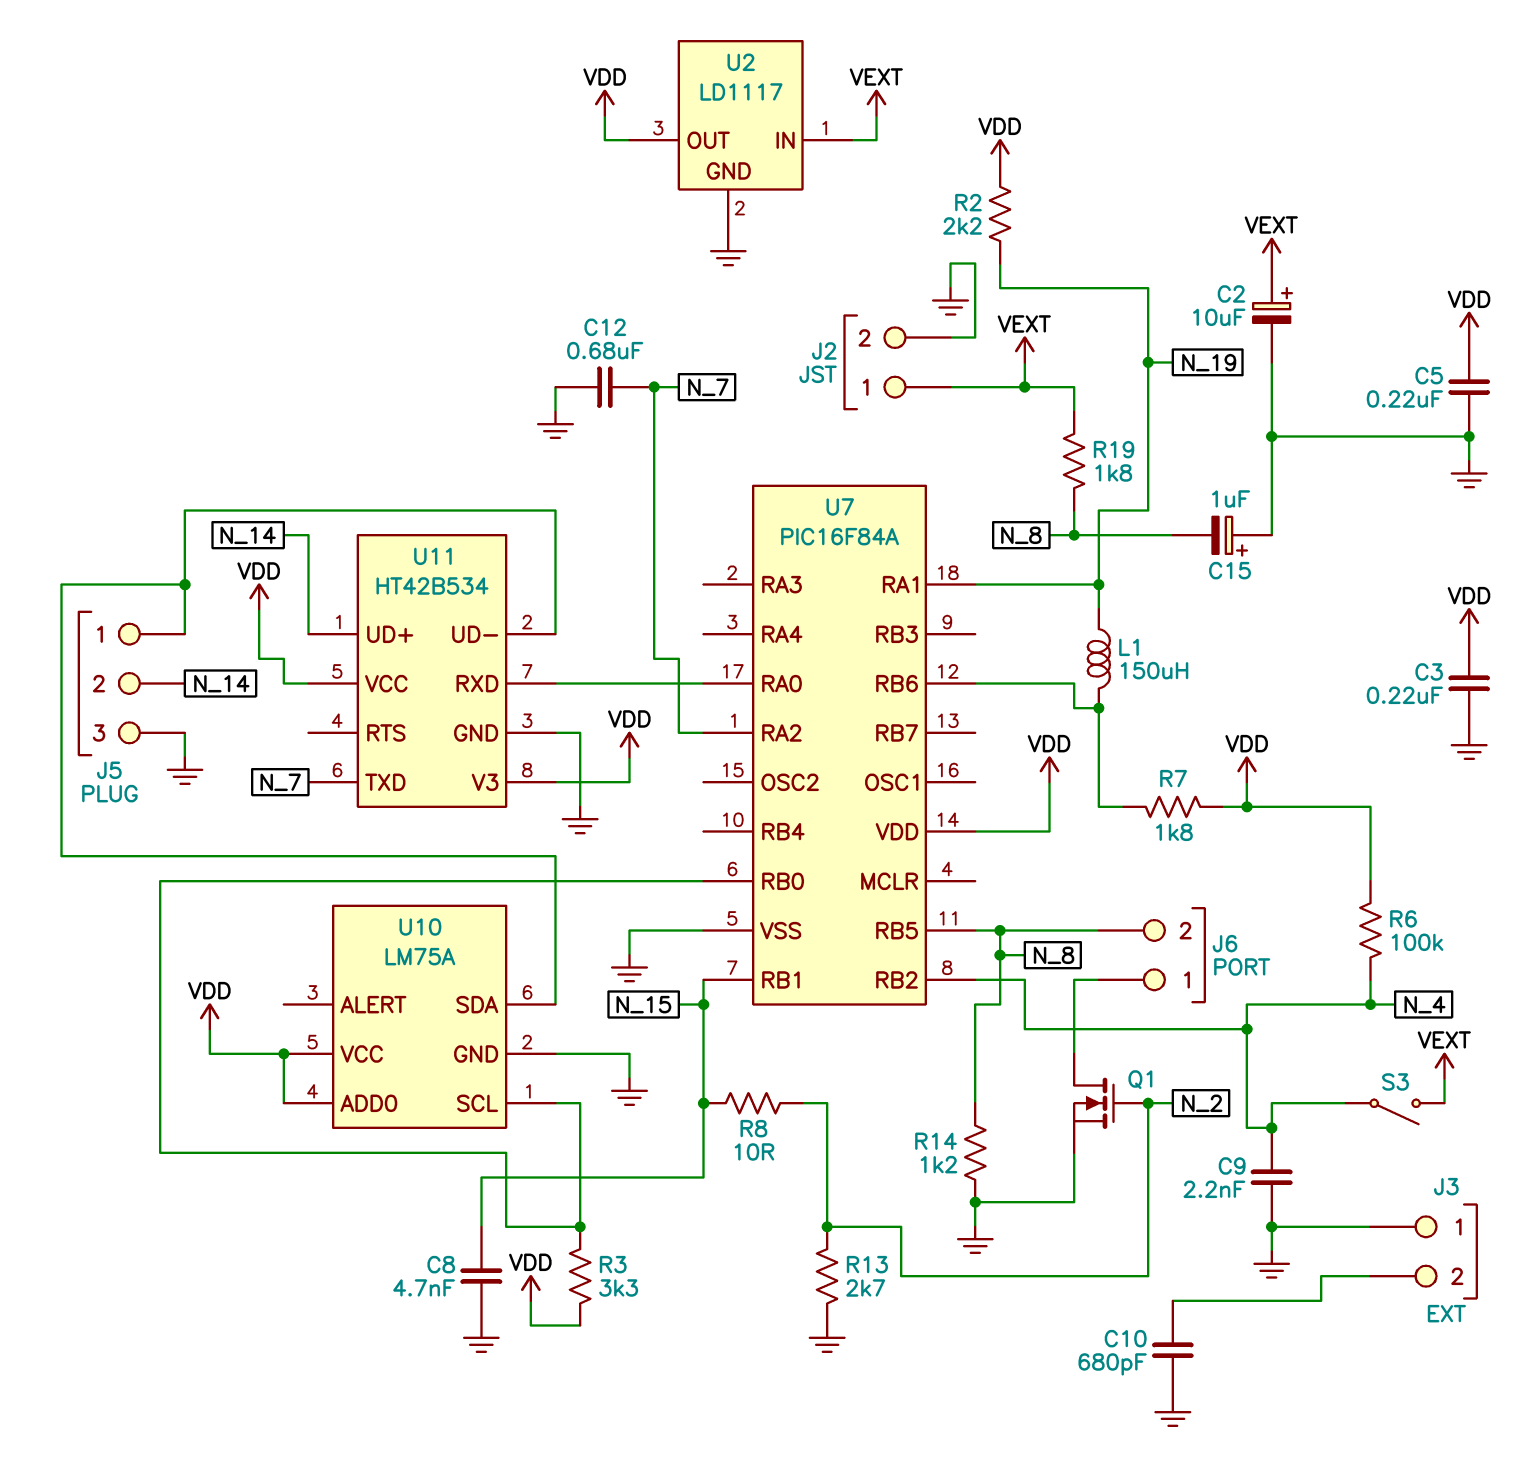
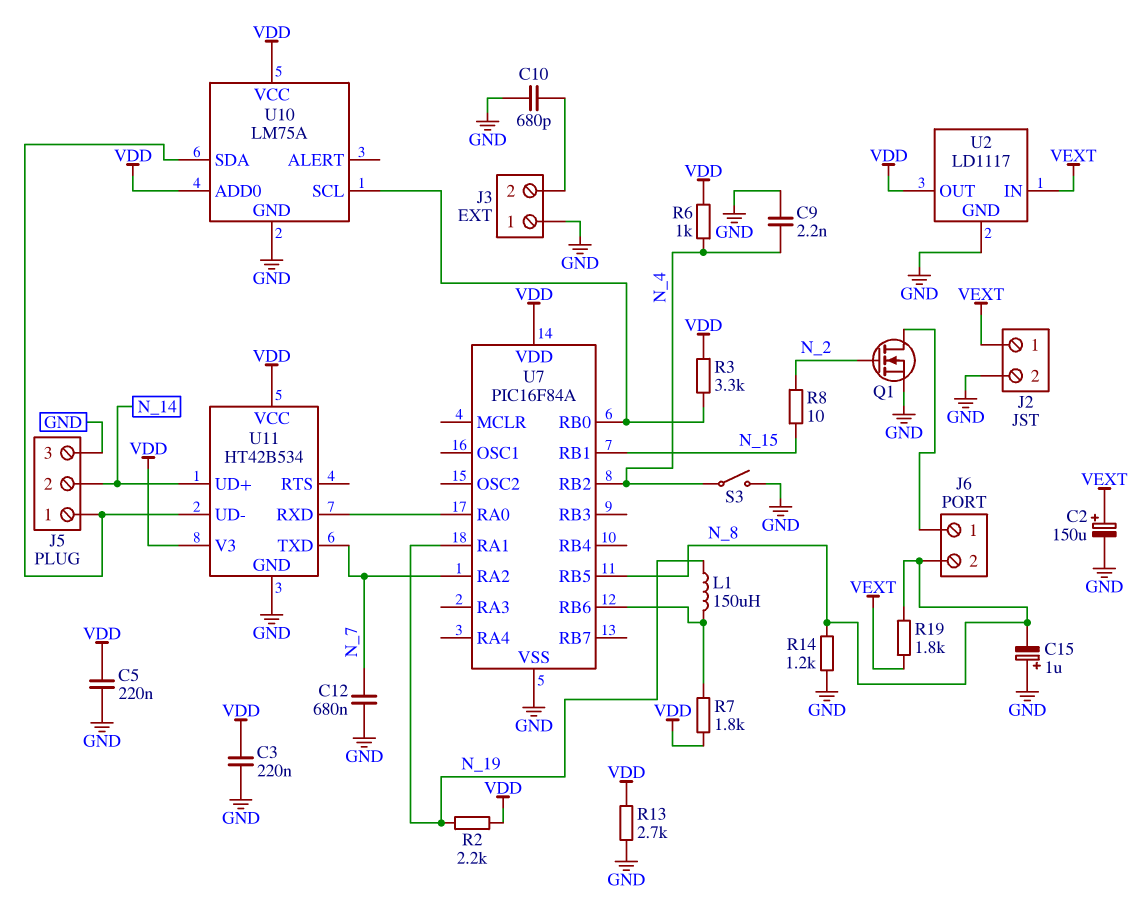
C2: 10uF (plus VEXT, minus GND) -> 150uF (plus VEXT, minus GND)
C8: 4.7nF (GND, N_15) -> none
R6: 100k (N_4, VDD) -> 1k (N_4, VDD)
R13: 2.7k (GND, N_2) -> 2.7k (GND, VDD)
S3: switch (N_4, VEXT) -> switch (GND, N_4)

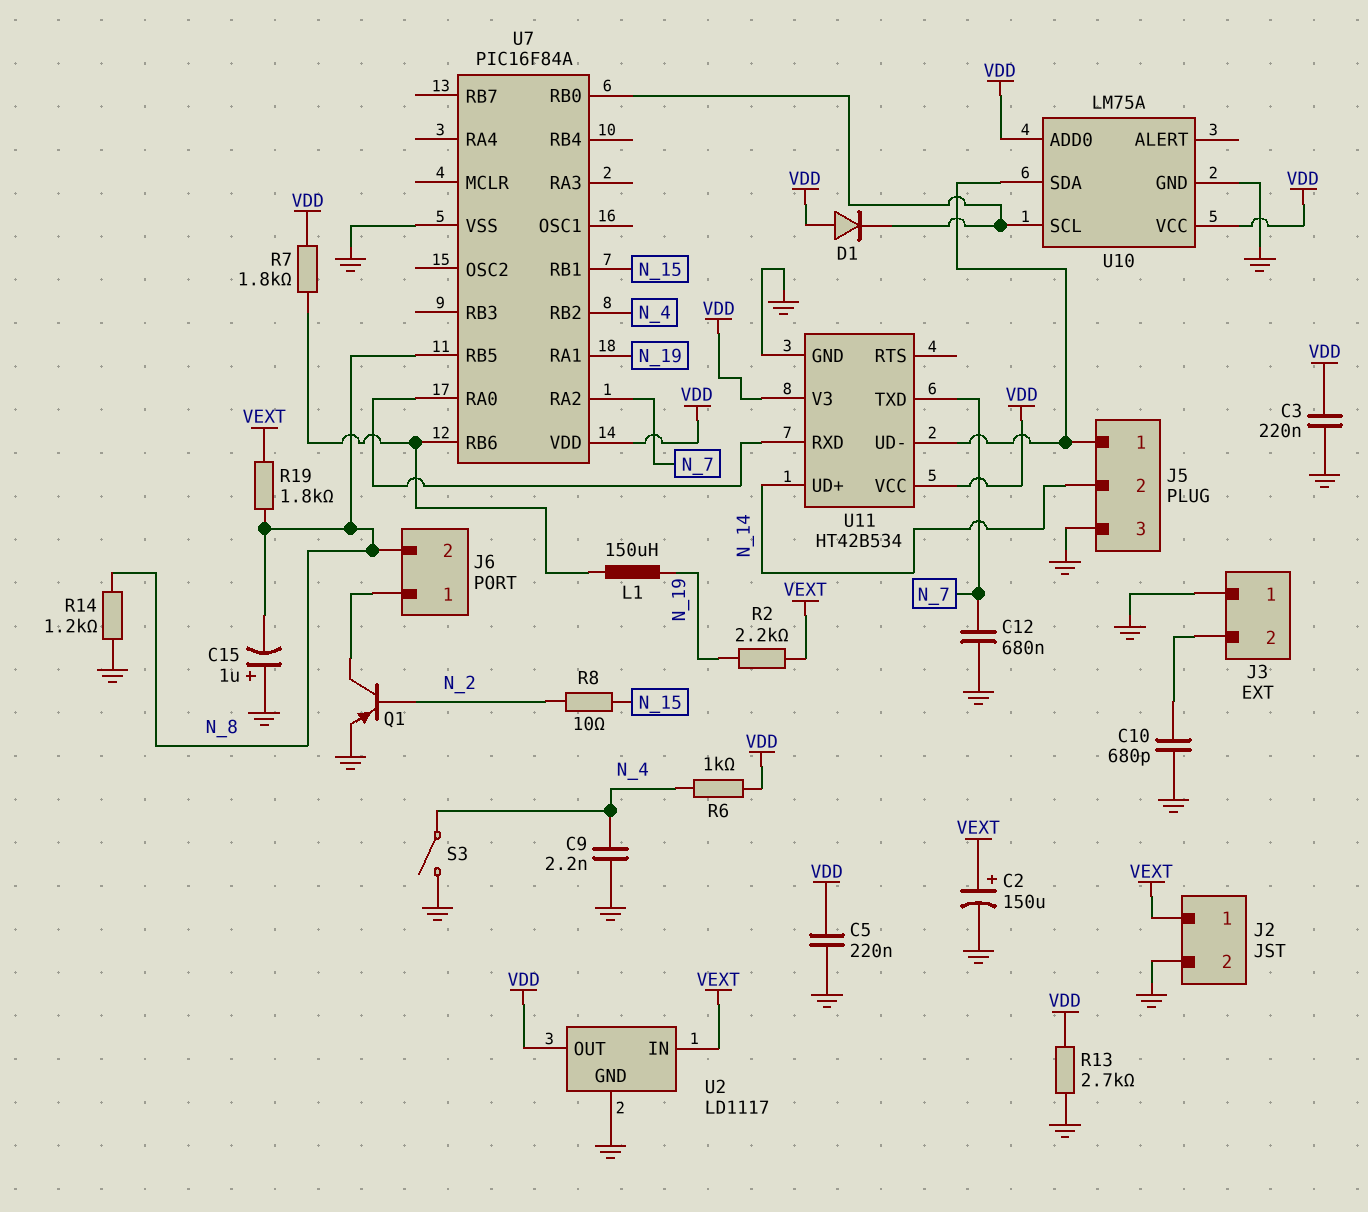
D1: none -> diode (A VDD, K U7/RB0)
Q1: NMOS (G N_2, D J6/1, S GND) -> PNP (B N_2, C J6/1, E GND)
R2: 2.2k (N_19, VDD) -> 2.2k (N_19, VEXT)
R3: 3.3k (U7/RB0, VDD) -> none

